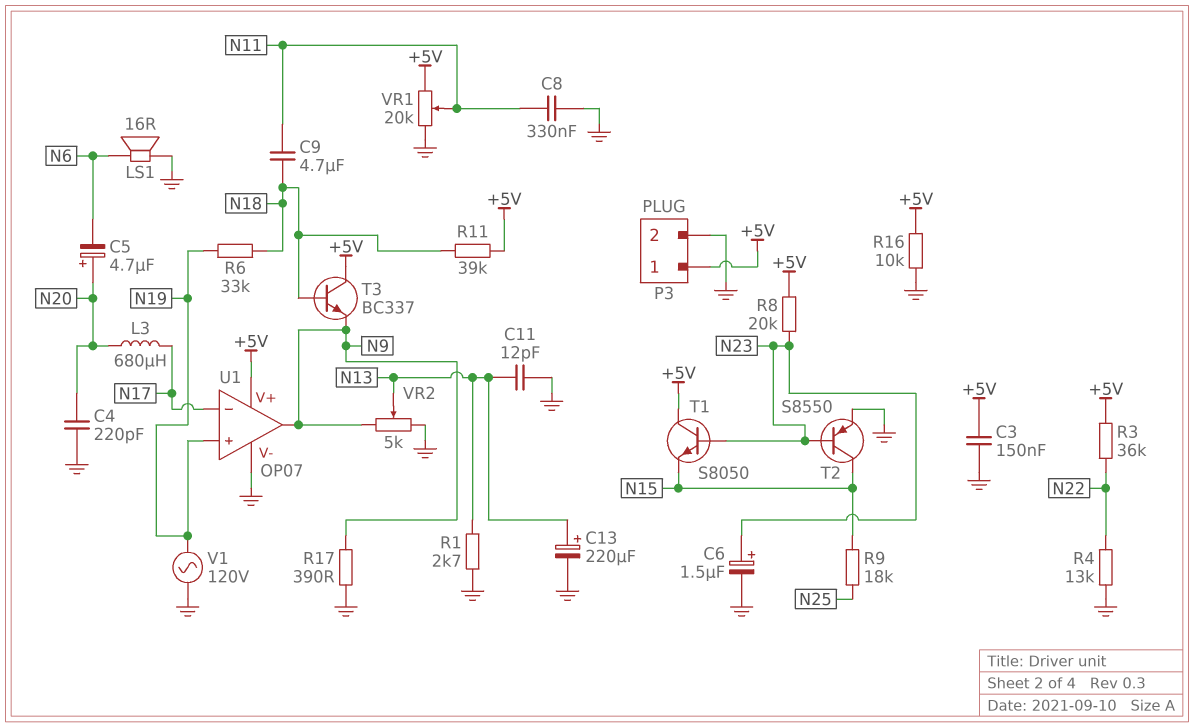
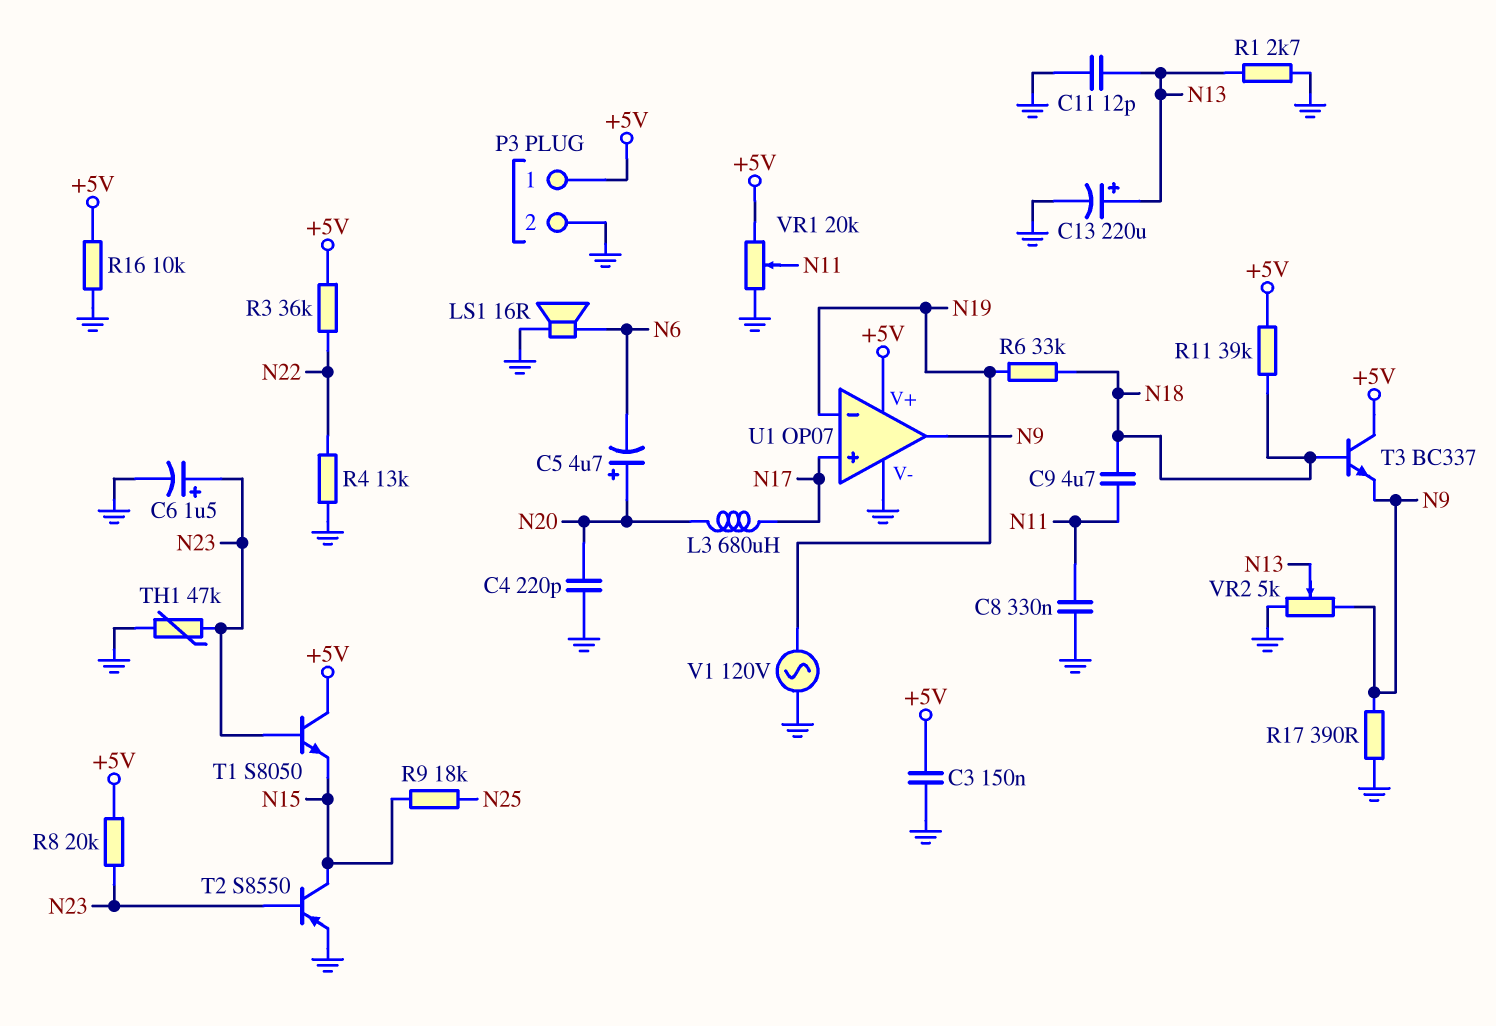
TH1: none -> 47k (GND, N23)
U1 pin in+: N19 -> N17
U1 pin in-: N17 -> N19

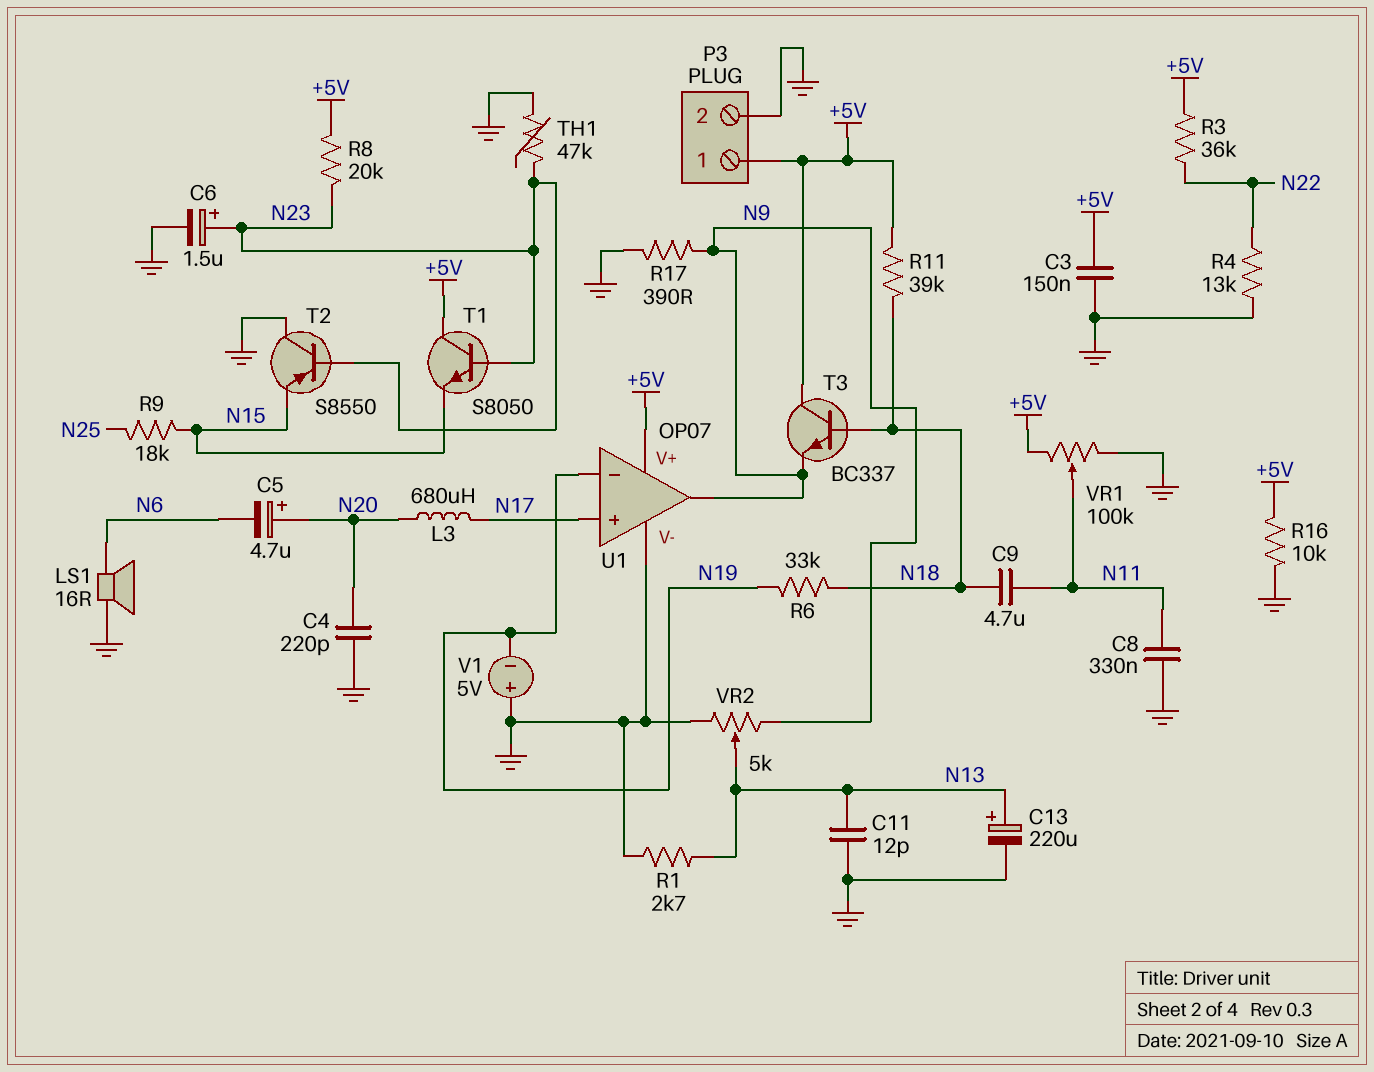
T2: PNP S8550 (B N23, C N15, E GND) -> PNP S8550 (B N23, C GND, E N15)
V1: AC 120V (GND, N19) -> 5V (plus GND, minus N19)
VR1: 20k (+5V, GND, wiper N11) -> 100k (+5V, GND, wiper N11)

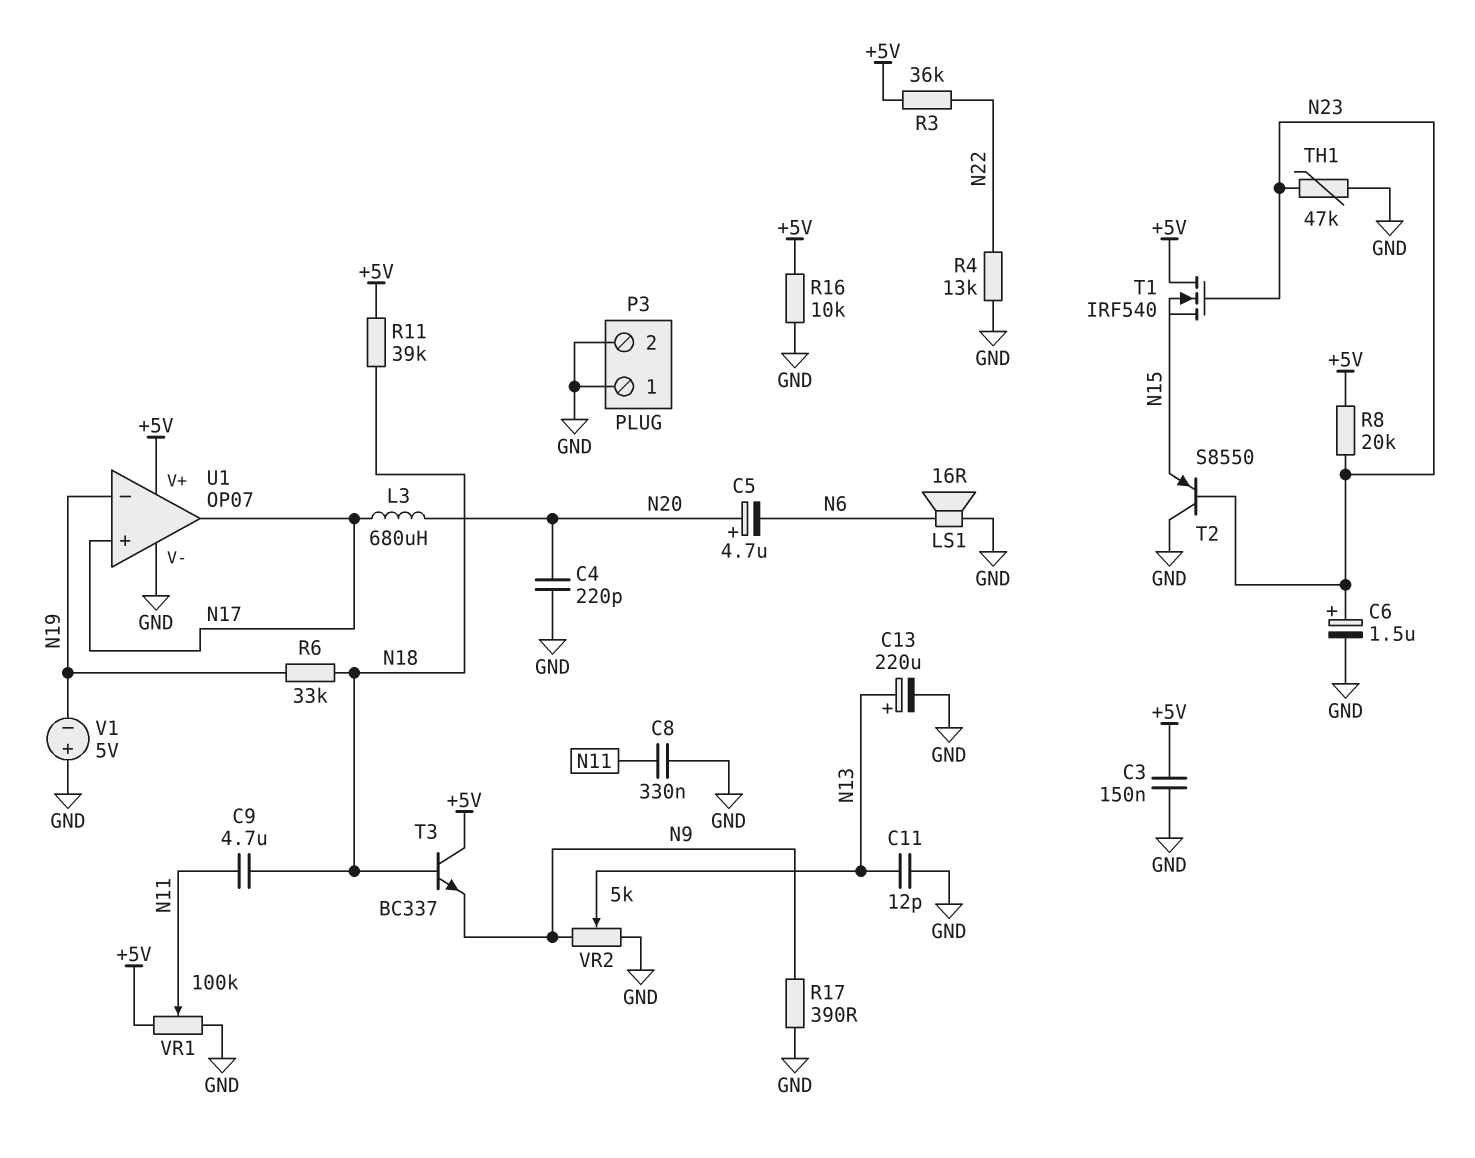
P3 pin 1: +5V -> GND
R1: 2.7k (GND, N13) -> none
R9: 18k (N15, N25) -> none
T1: NPN S8050 (B N23, C +5V, E N15) -> NMOS IRF540 (G N23, D +5V, S N15)
U1 pin out: N9 -> N17

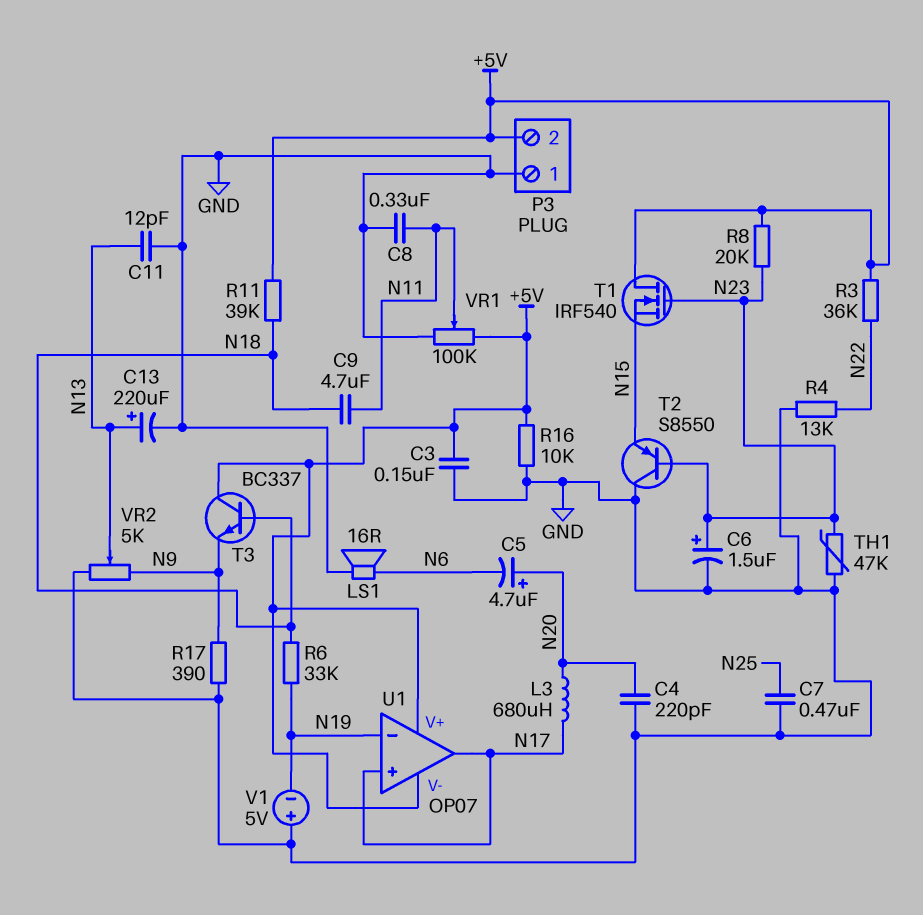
C7: none -> 470nF (GND, N25)
P3 pin 2: GND -> +5V
U1 pin V-: GND -> +5V

